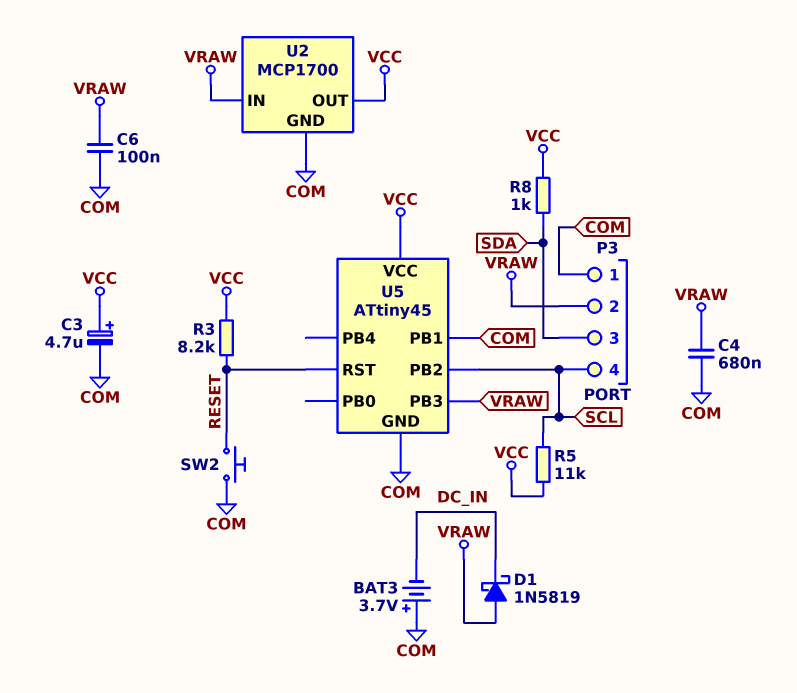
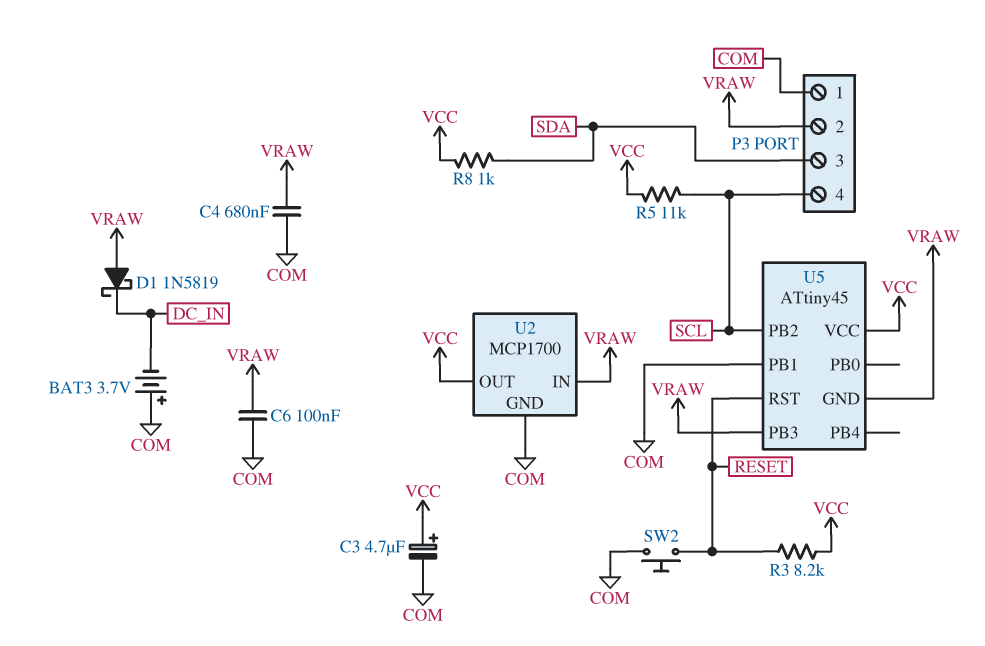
U5 pin GND: COM -> VRAW

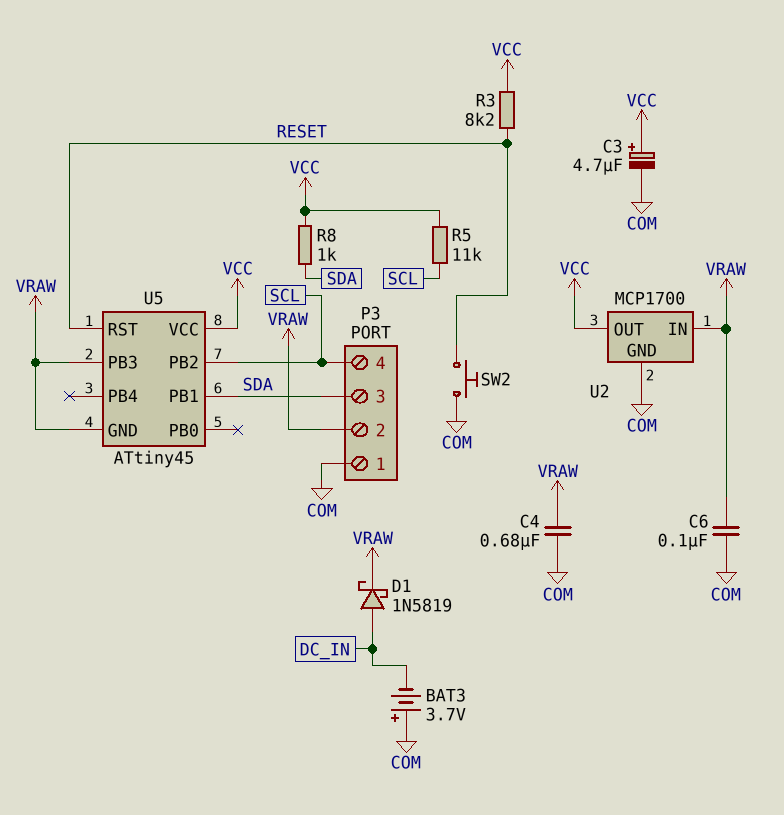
D1: schottky 1N5819 (A VRAW, K DC_IN) -> schottky 1N5819 (A DC_IN, K VRAW)
U5 pin PB1: COM -> SDA

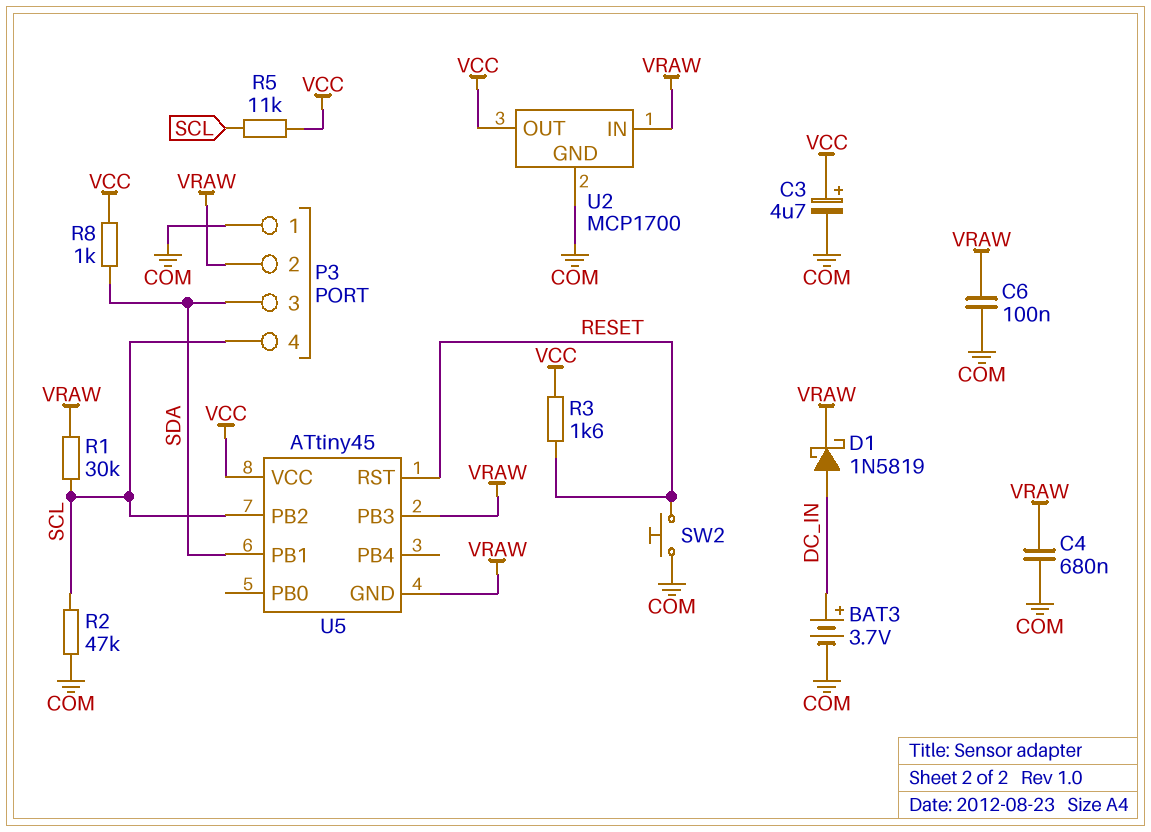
BAT3: 3.7V (plus COM, minus DC_IN) -> 3.7V (plus DC_IN, minus COM)
R1: none -> 30k (SCL, VRAW)
R2: none -> 47k (COM, SCL)
R3: 8.2k (RESET, VCC) -> 1.6k (RESET, VCC)

